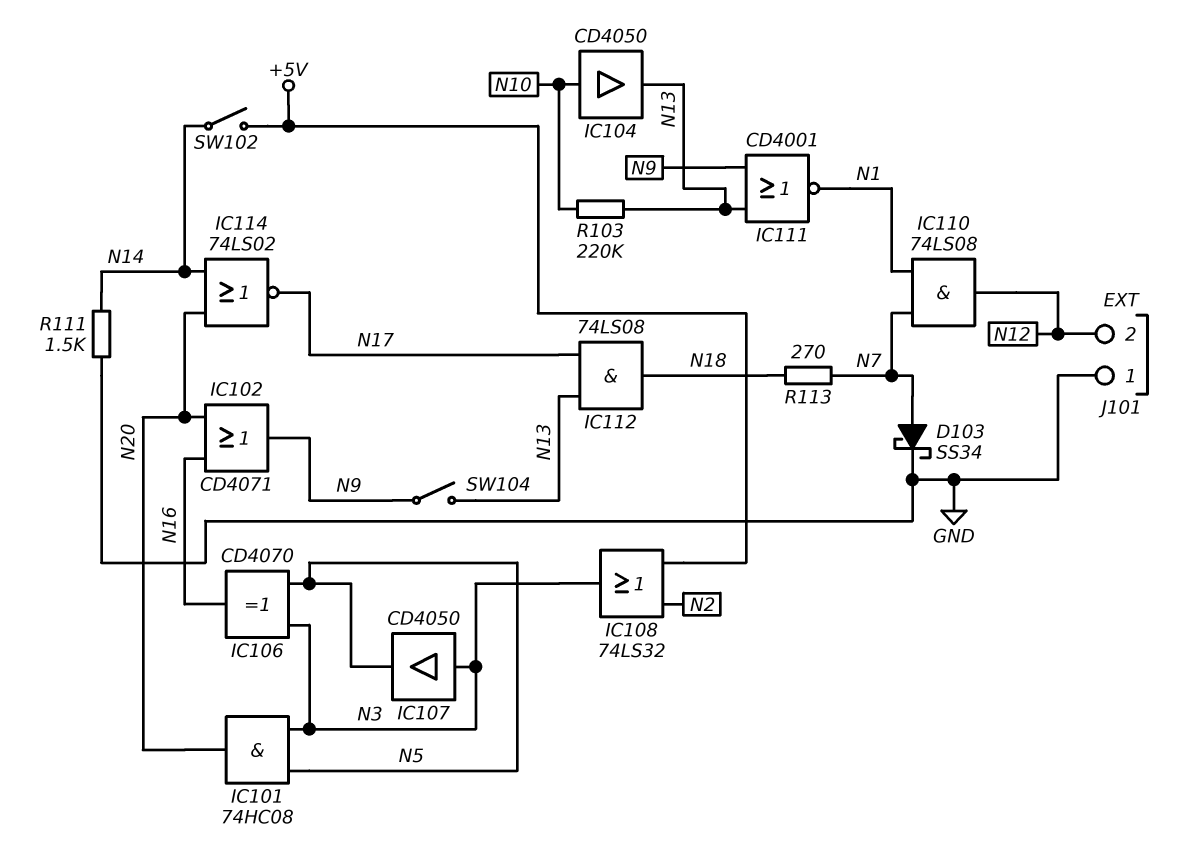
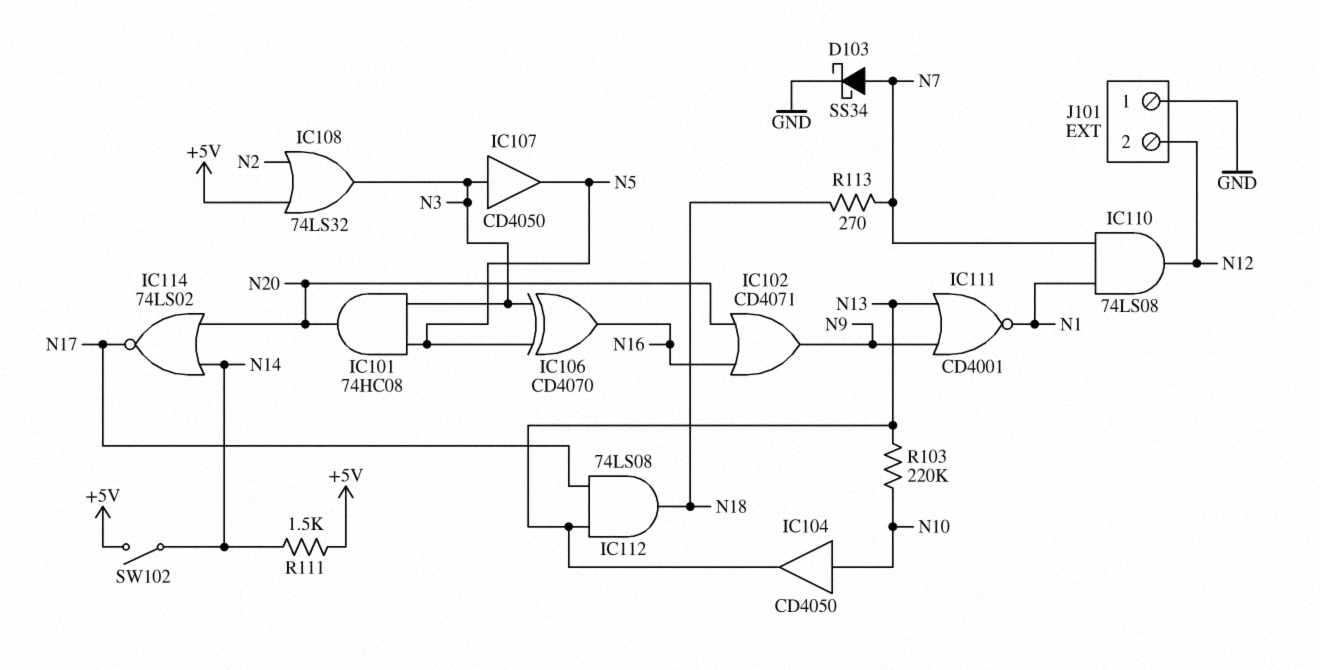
R111: 1.5k (GND, N14) -> 1.5k (+5V, N14)
SW104: switch (N9, N13) -> none

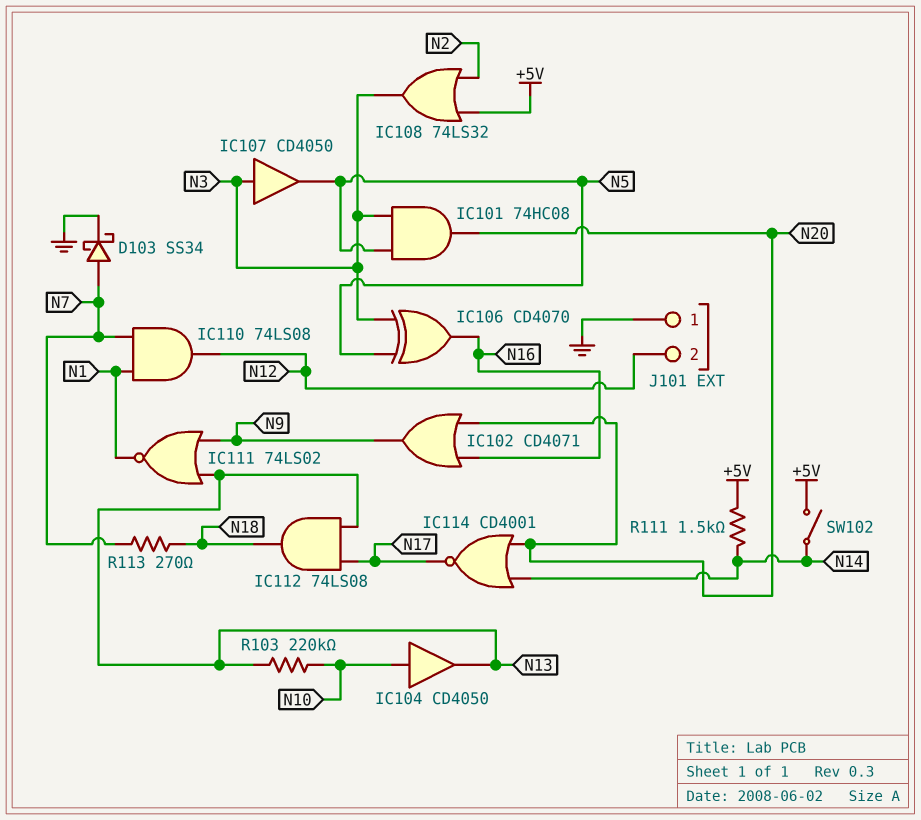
IC111: NOR CD4001 (in N9, in N13, out N1) -> NOR 74LS02 (in N9, in N13, out N1)
IC114: NOR 74LS02 (in N14, in N20, out N17) -> NOR CD4001 (in N14, in N20, out N17)

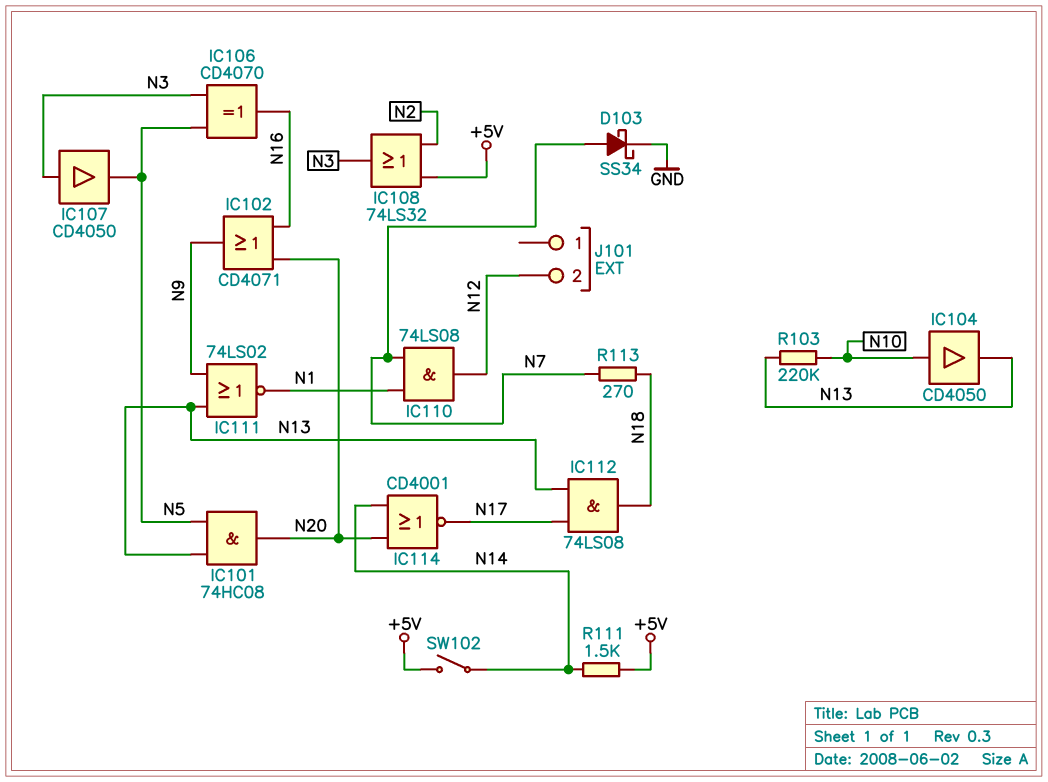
IC101: AND 74HC08 (in N3, in N5, out N20) -> AND 74HC08 (in N5, in N13, out N20)
J101 pin 1: GND -> none

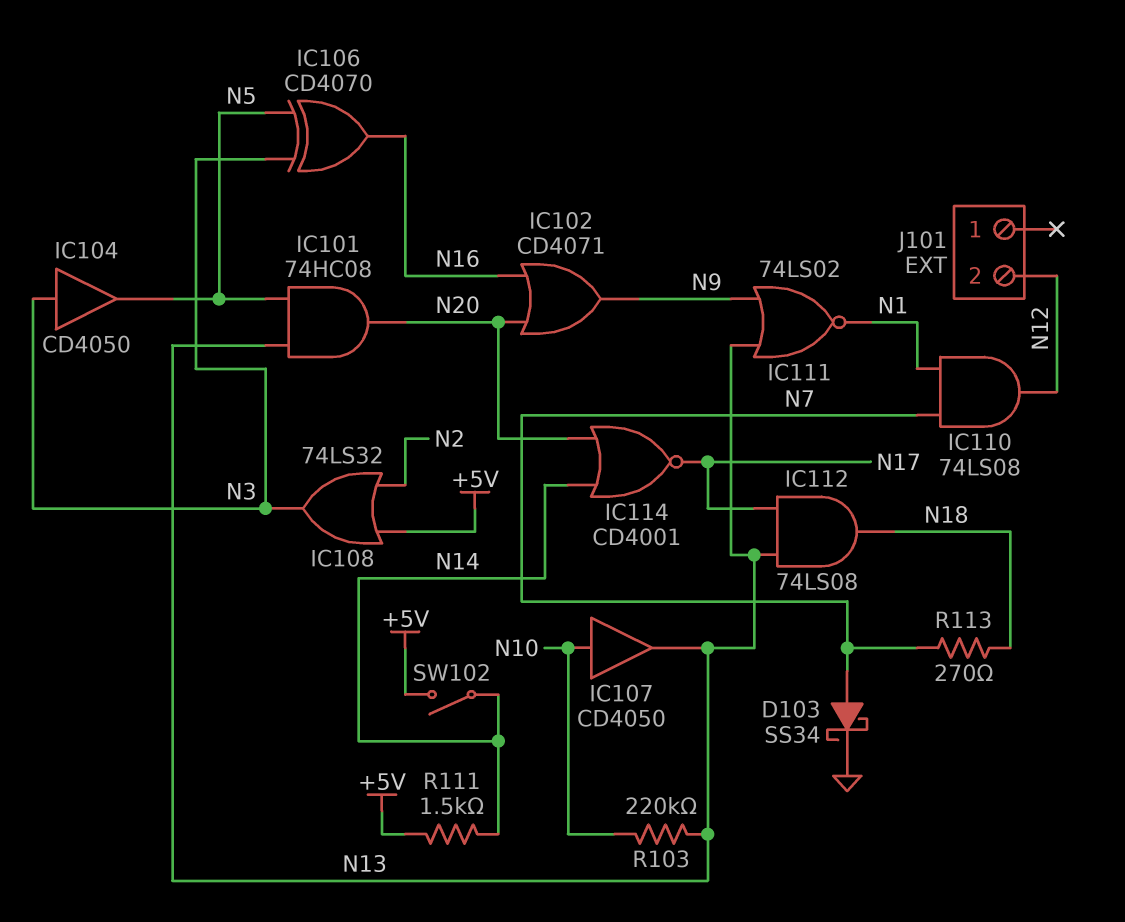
IC104: buffer CD4050 (in N10, out N13) -> buffer CD4050 (in N3, out N5)
IC107: buffer CD4050 (in N3, out N5) -> buffer CD4050 (in N10, out N13)

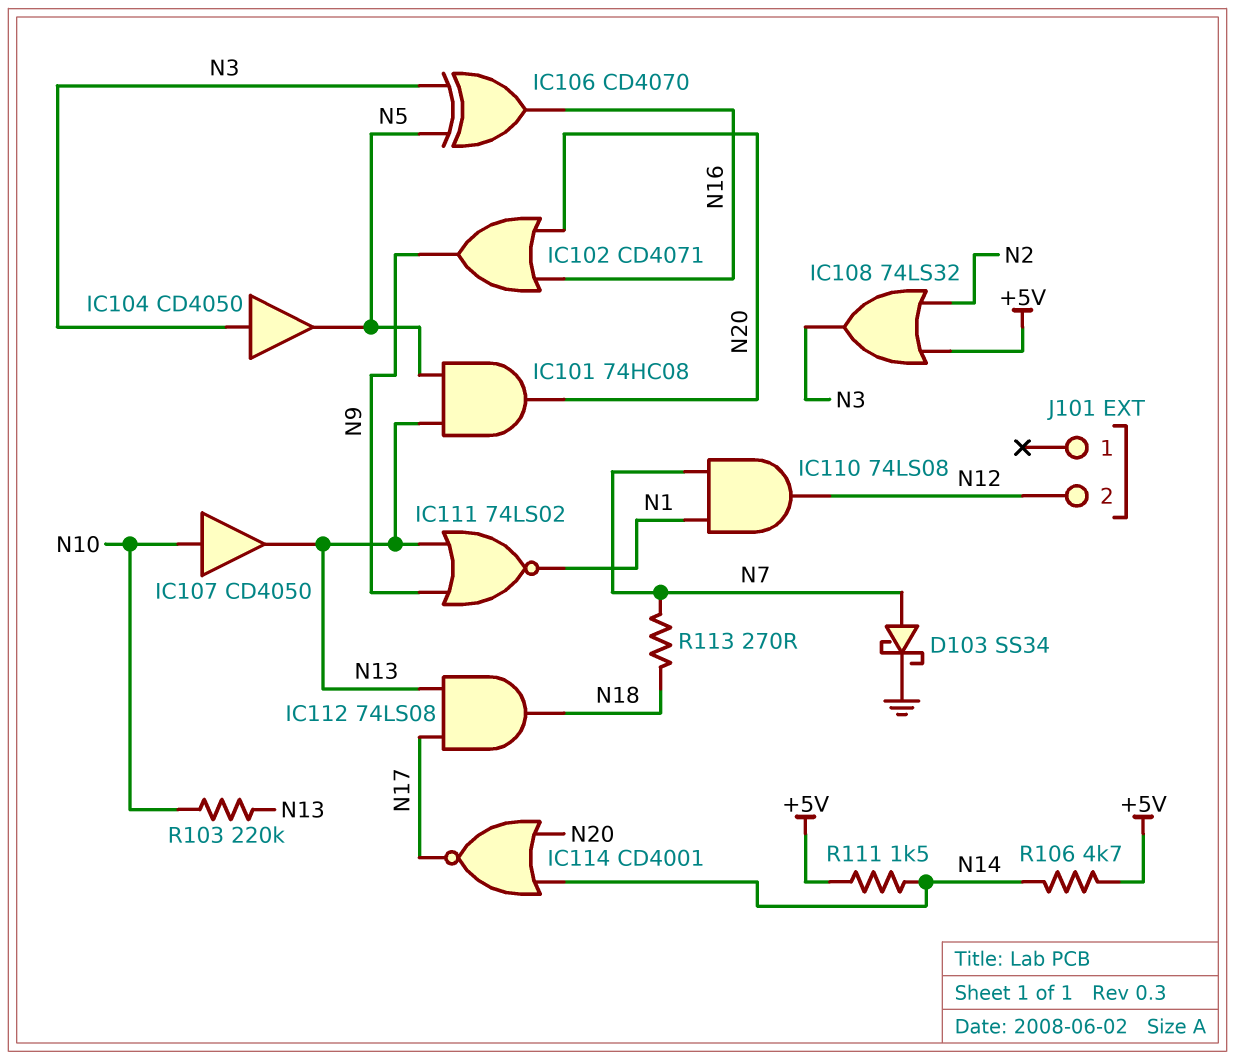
R106: none -> 4.7k (+5V, N14)
SW102: switch (+5V, N14) -> none

